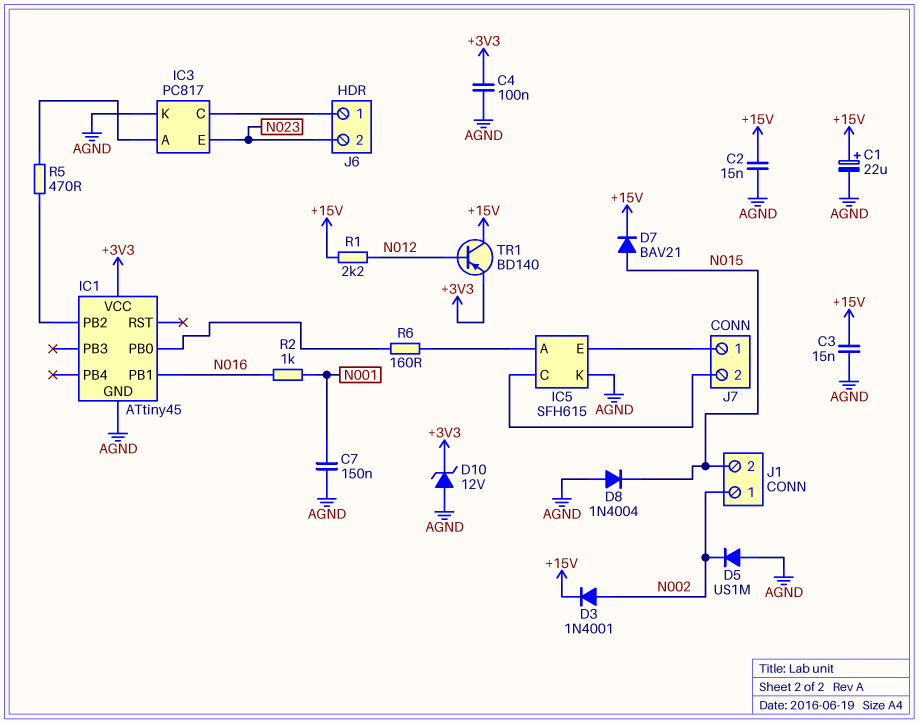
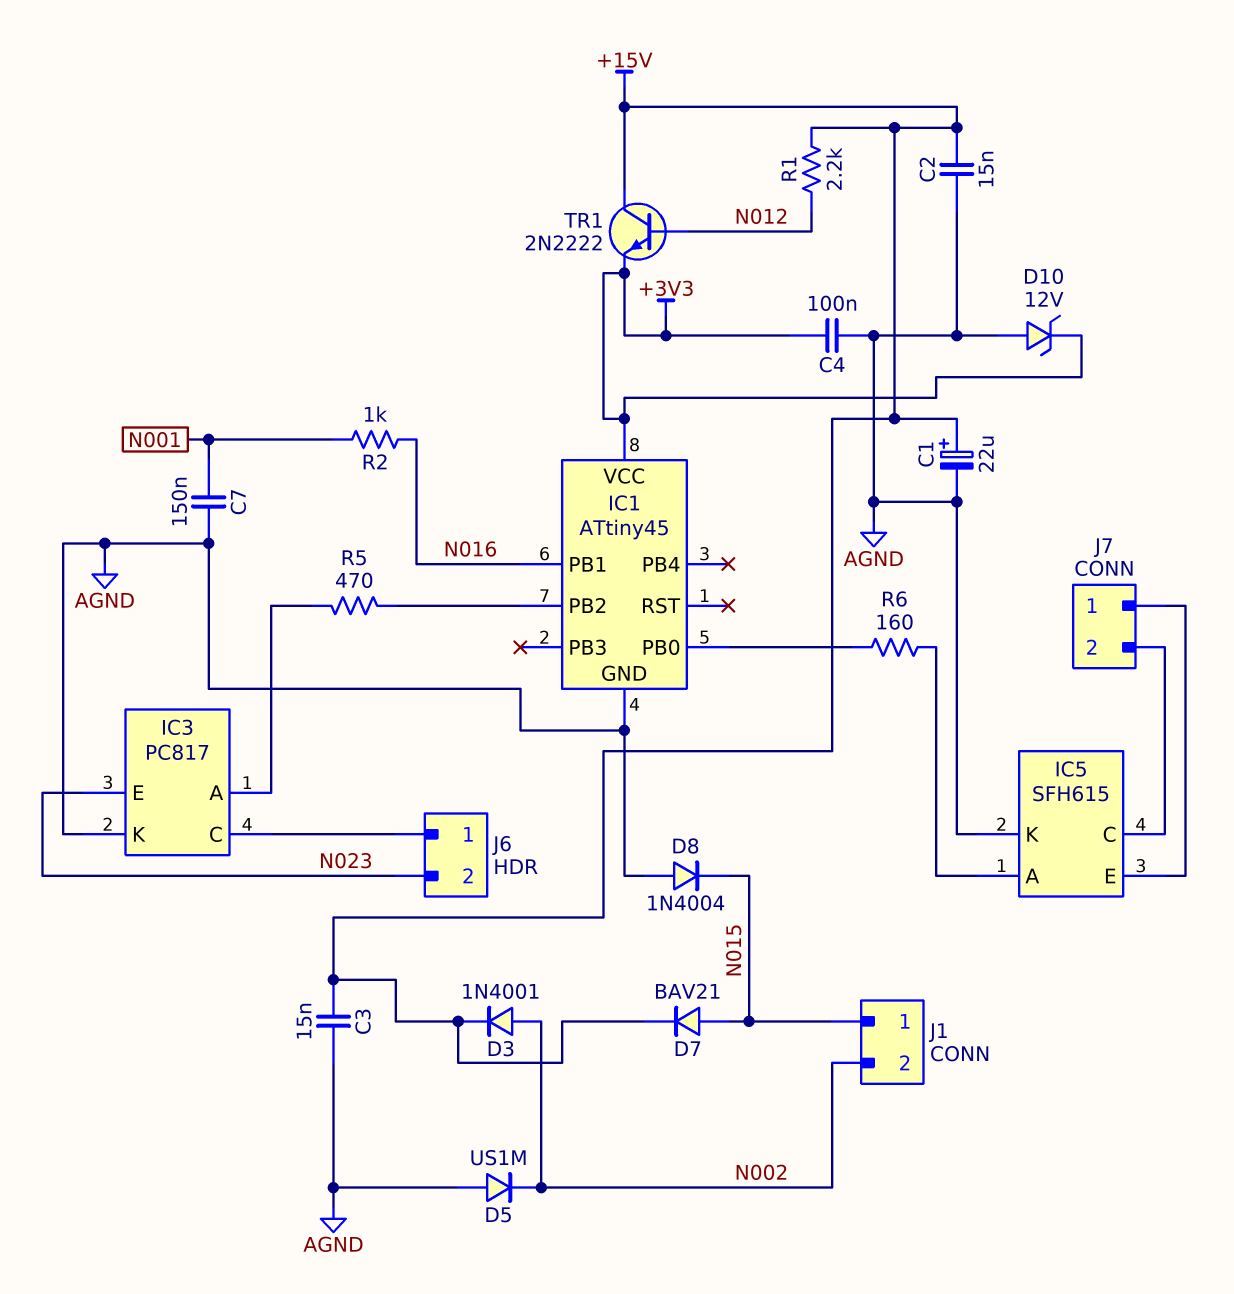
J1 pin 1: N002 -> N015
J1 pin 2: N015 -> N002
TR1: PNP BD140 (B N012, C +15V, E +3V3) -> NPN 2N2222 (B N012, C +15V, E +3V3)

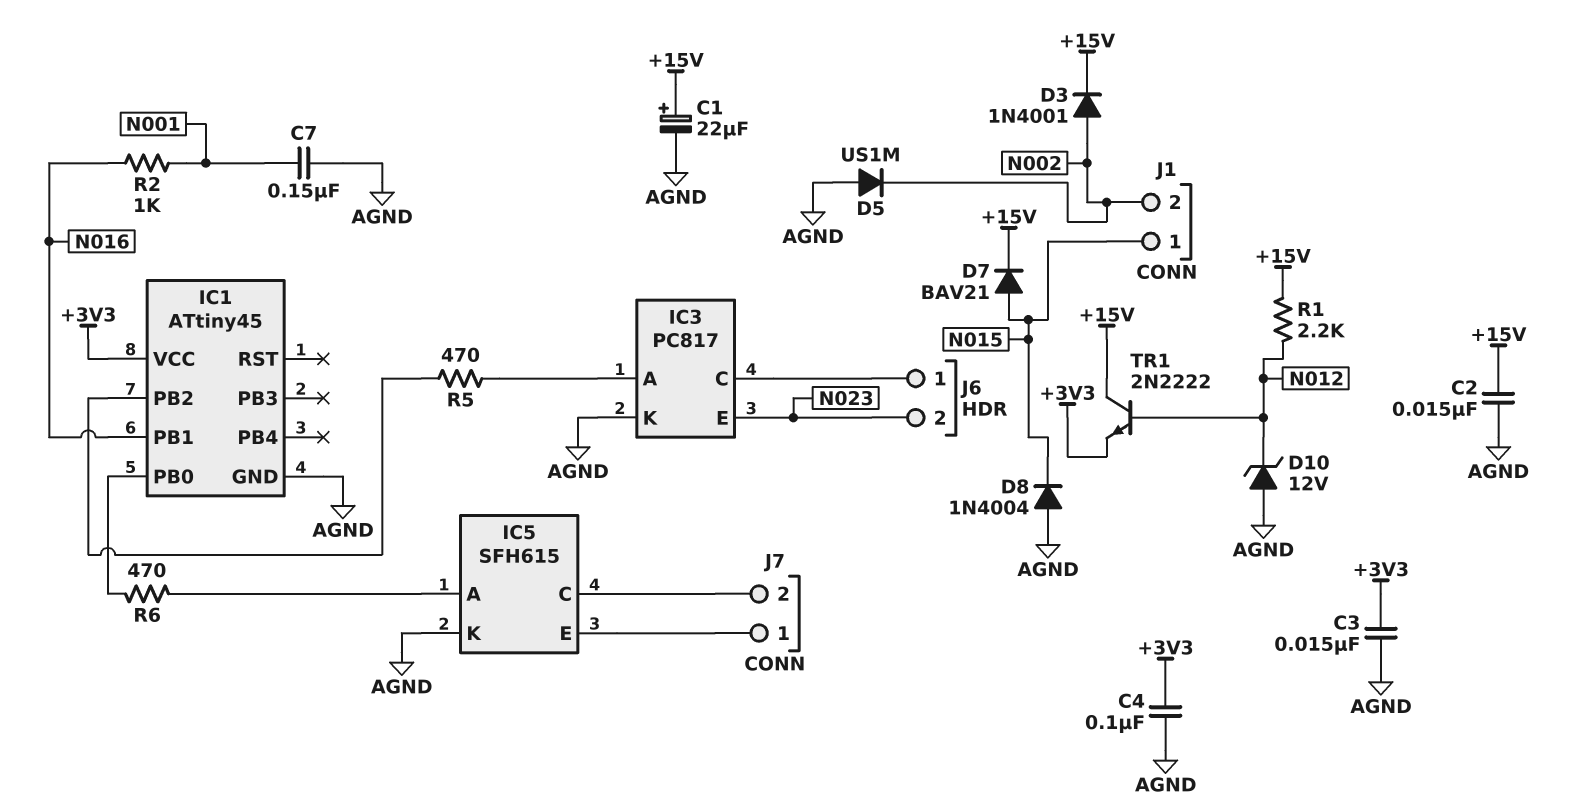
C3: 15nF (+15V, AGND) -> 15nF (+3V3, AGND)
D10: zener 12V (A AGND, K +3V3) -> zener 12V (A AGND, K N012)
R6: 160 (IC1/PB0, IC5/A) -> 470 (IC1/PB0, IC5/A)

